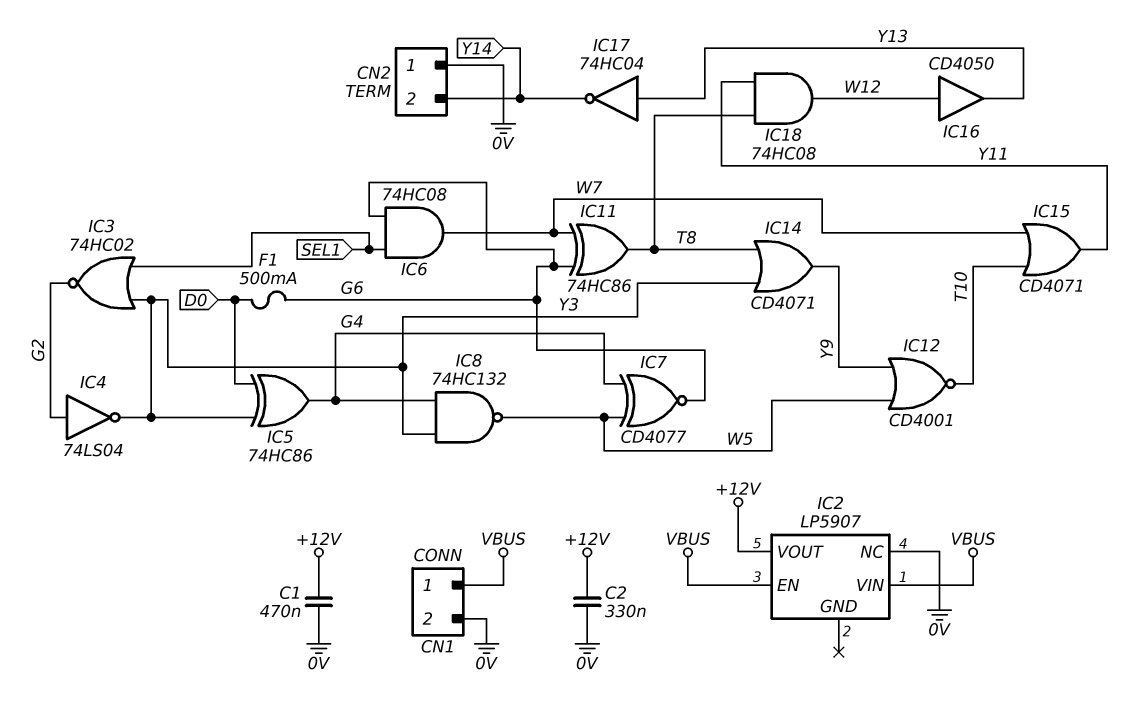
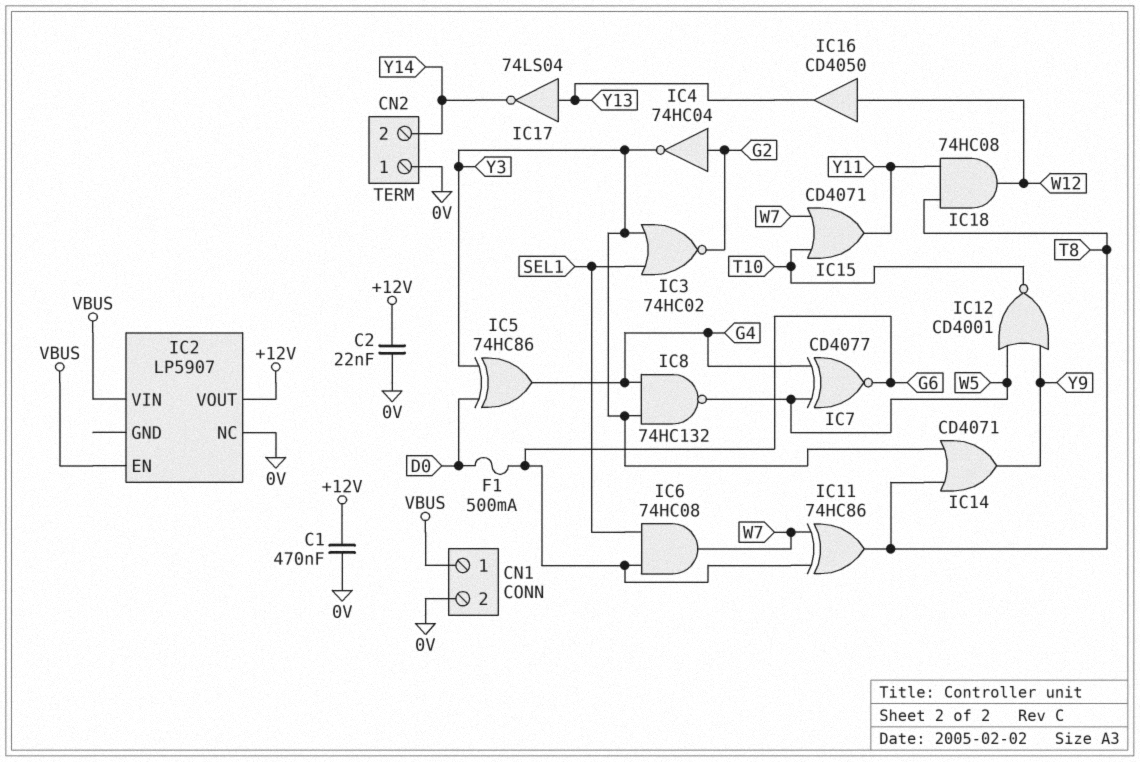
C2: 330nF (+12V, 0V) -> 22nF (+12V, 0V)
IC4: NOT 74LS04 (in G2, out Y3) -> NOT 74HC04 (in G2, out Y3)
IC17: NOT 74HC04 (in Y13, out Y14) -> NOT 74LS04 (in Y13, out Y14)

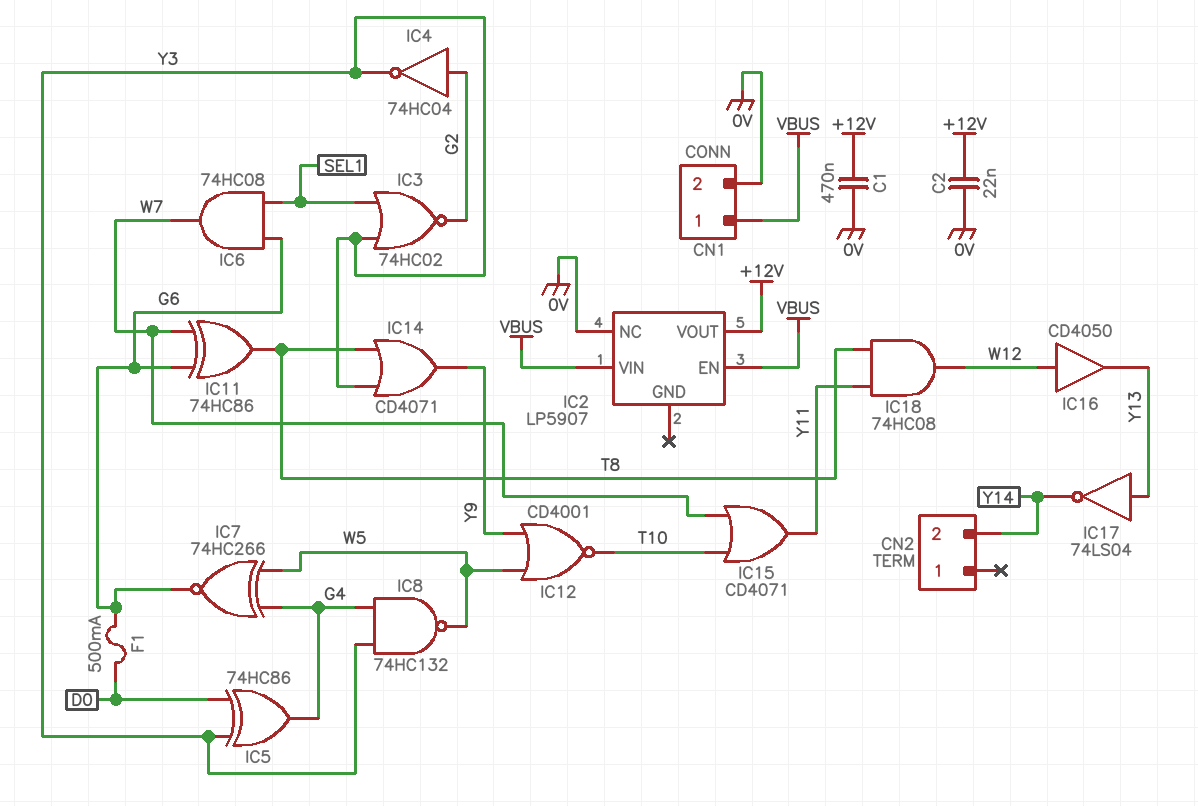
CN2 pin 1: 0V -> none
IC7: XNOR CD4077 (in G4, in W5, out G6) -> XNOR 74HC266 (in G4, in W5, out G6)

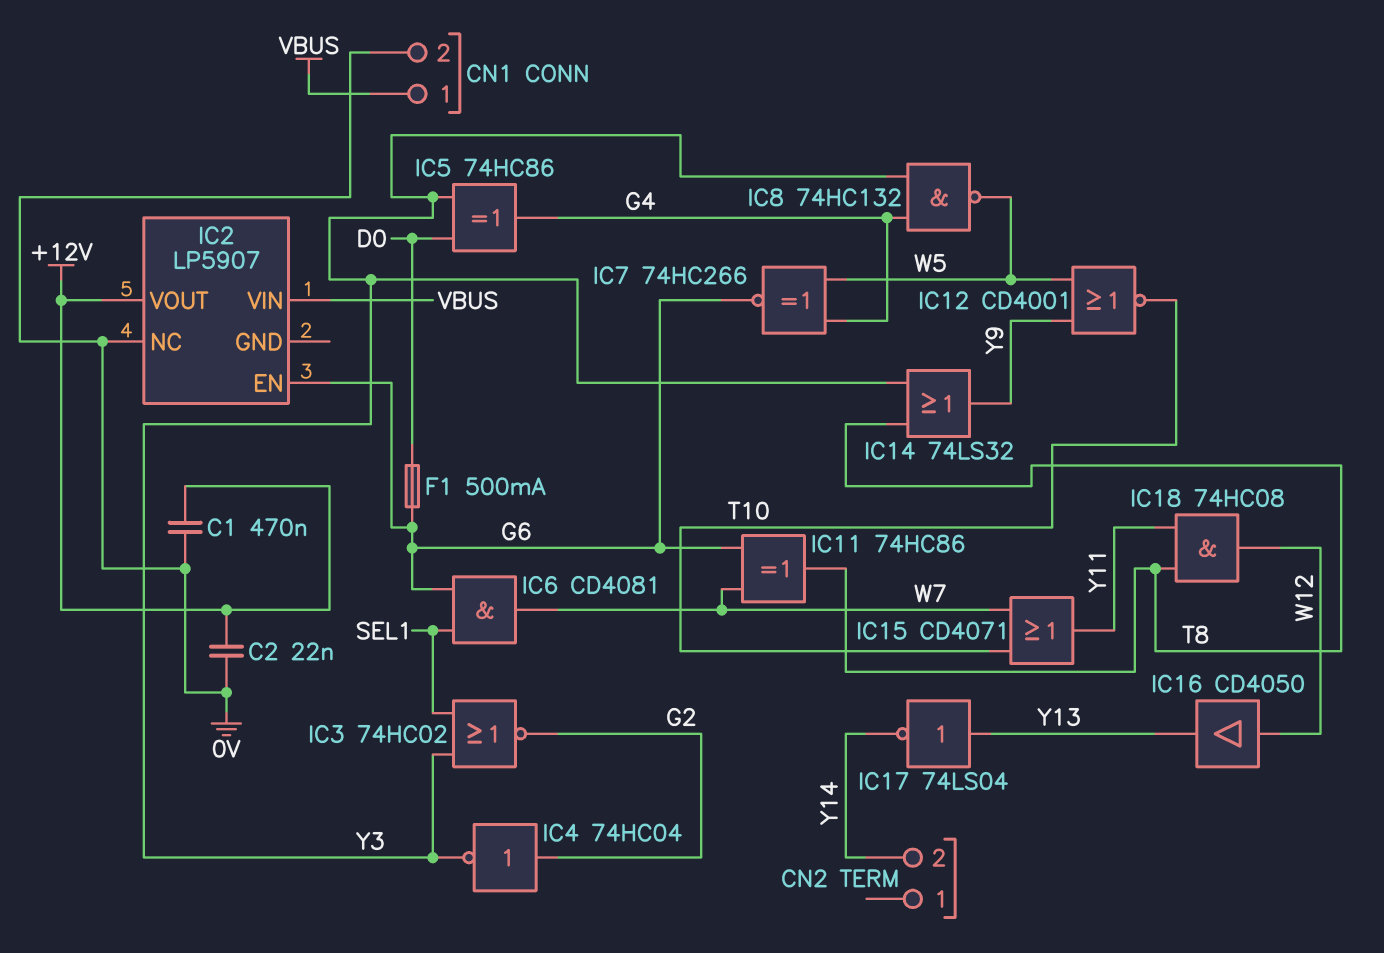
IC2 pin EN: VBUS -> G6
IC6: AND 74HC08 (in G6, in SEL1, out W7) -> AND CD4081 (in G6, in SEL1, out W7)
IC14: OR CD4071 (in T8, in Y3, out Y9) -> OR 74LS32 (in T8, in Y3, out Y9)

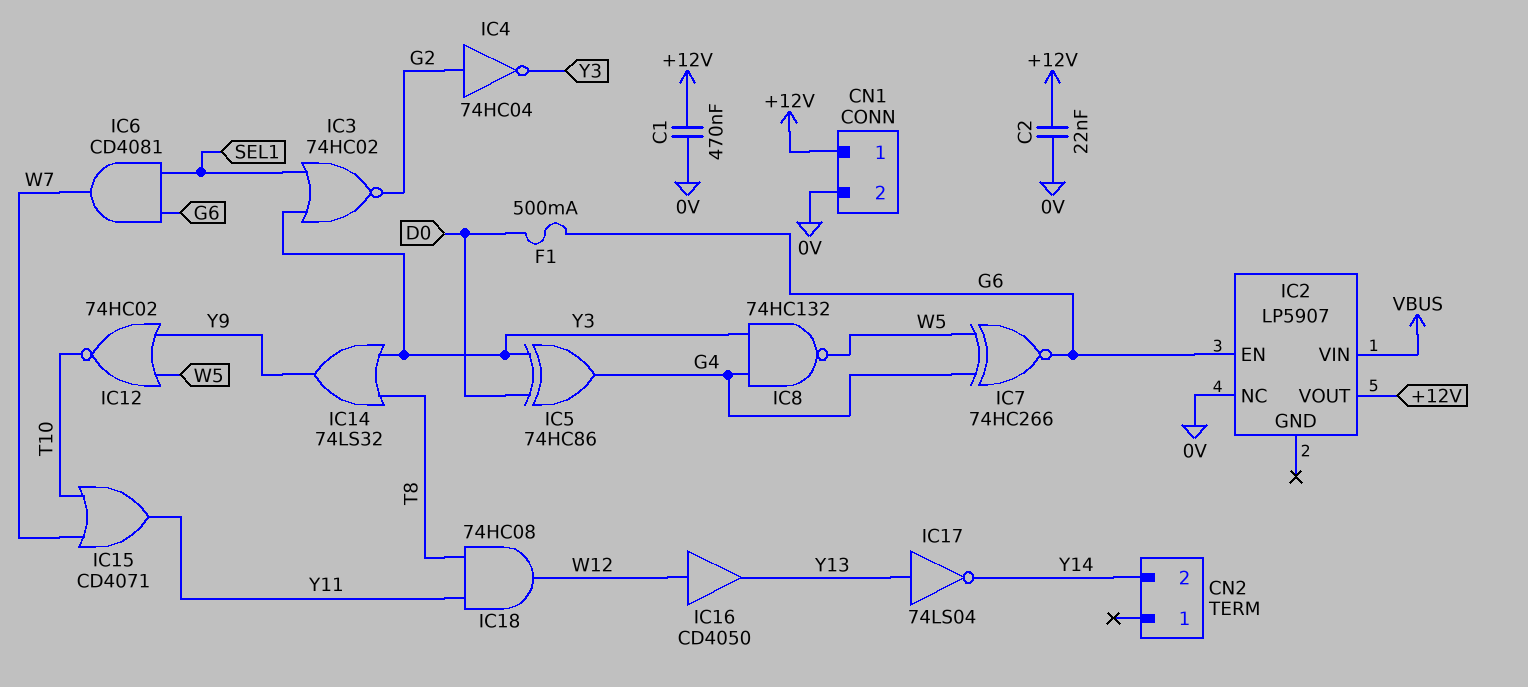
CN1 pin 1: VBUS -> +12V
IC11: XOR 74HC86 (in G6, in W7, out T8) -> none
IC12: NOR CD4001 (in W5, in Y9, out T10) -> NOR 74HC02 (in W5, in Y9, out T10)

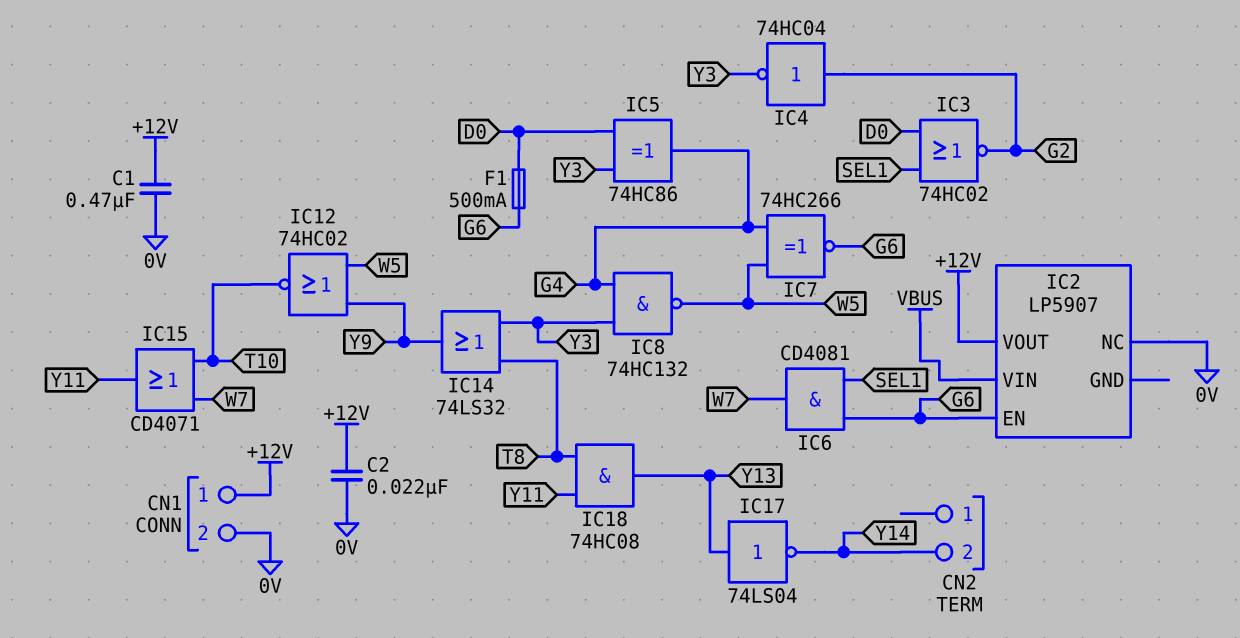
IC3: NOR 74HC02 (in SEL1, in Y3, out G2) -> NOR 74HC02 (in D0, in SEL1, out G2)
IC16: buffer CD4050 (in W12, out Y13) -> none
IC18: AND 74HC08 (in T8, in Y11, out W12) -> AND 74HC08 (in T8, in Y11, out Y13)

